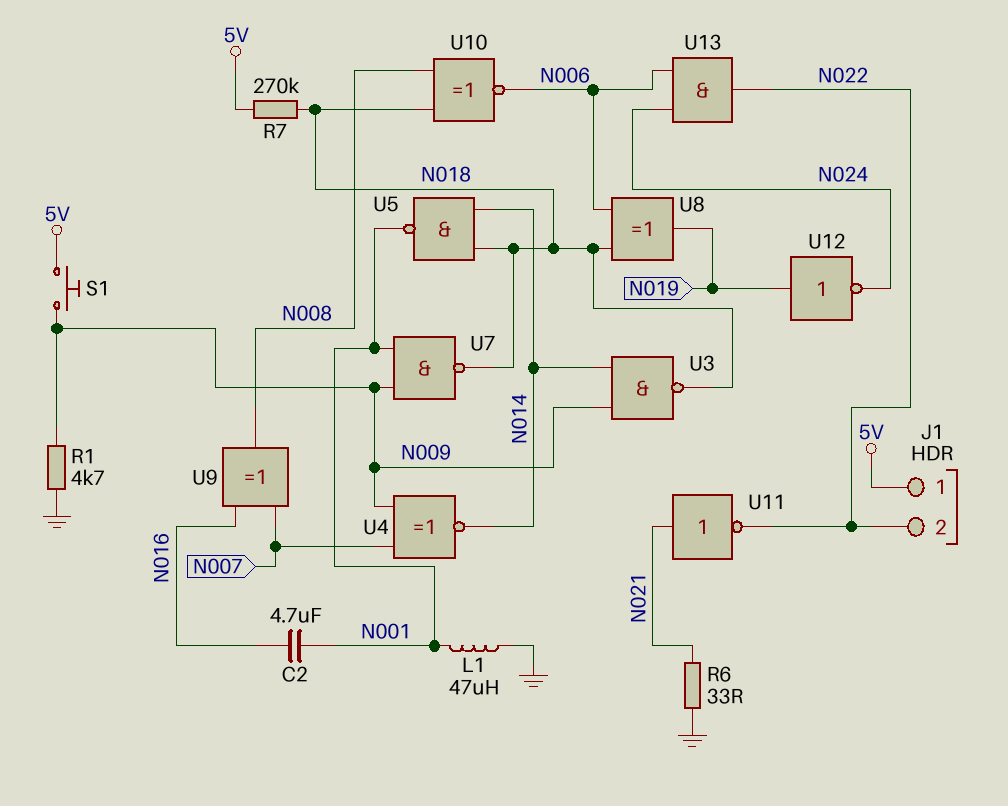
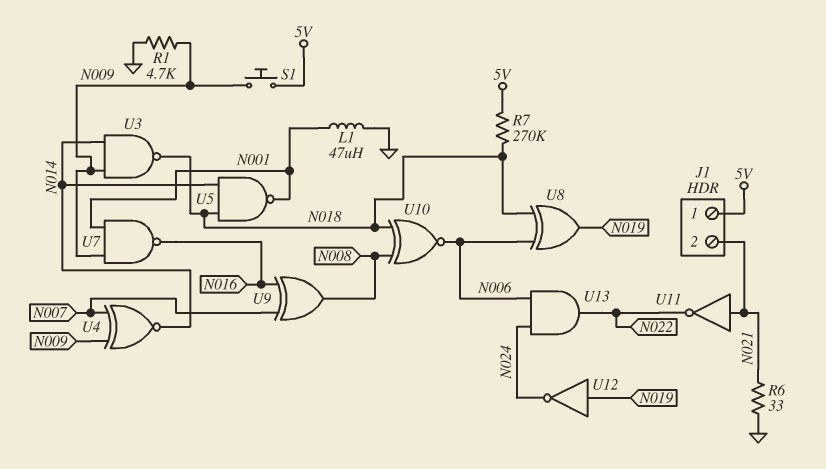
C2: 4.7uF (N001, N016) -> none
J1 pin 2: N022 -> N021
U7: NAND (in N001, in N009, out N018) -> NAND (in N001, in N009, out N016)

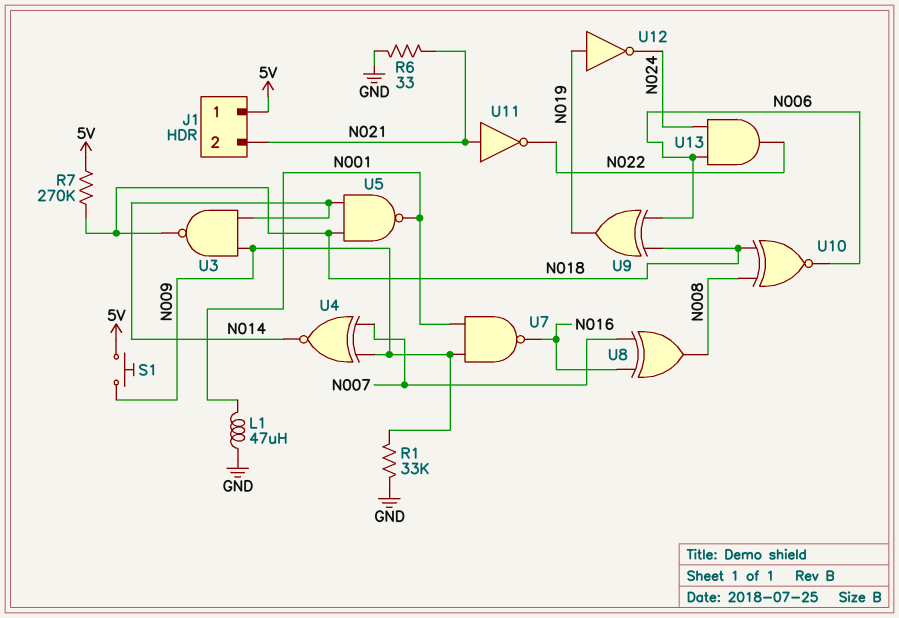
R1: 4.7k (GND, N009) -> 33k (GND, N009)
U8: XOR (in N006, in N018, out N019) -> XOR (in N007, in N016, out N008)
U9: XOR (in N007, in N016, out N008) -> XOR (in N006, in N018, out N019)

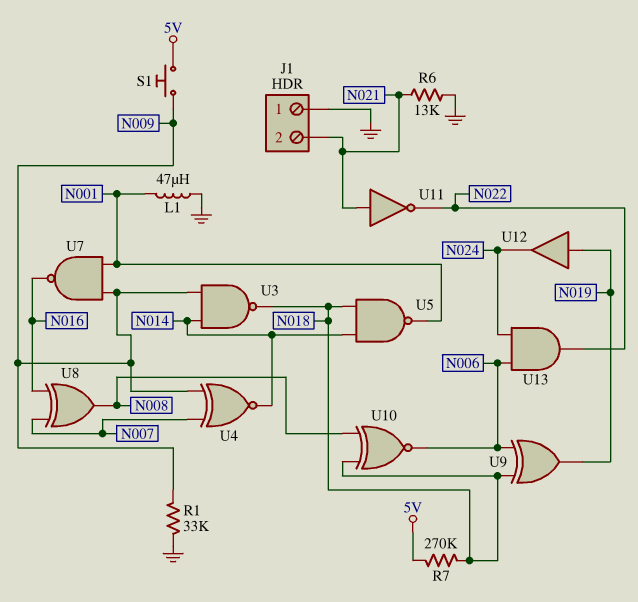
J1 pin 1: 5V -> GND
R6: 33 (GND, N021) -> 13k (GND, N021)
U12: NOT (in N019, out N024) -> buffer (in N019, out N024)

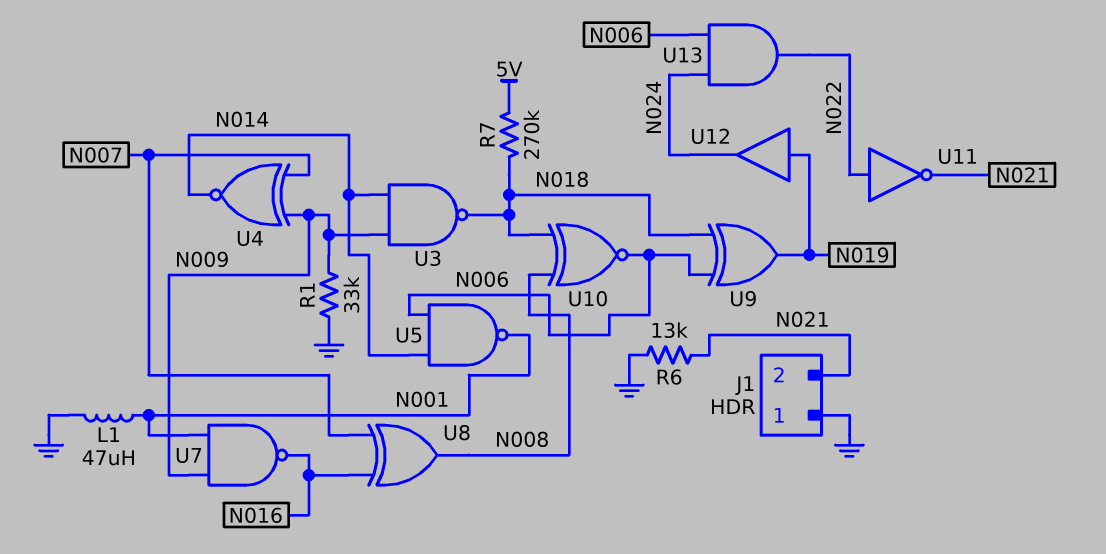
S1: button (5V, N009) -> none
U5: NAND (in N014, in N018, out N001) -> NAND (in N006, in N014, out N001)
U11: NOT (in N021, out N022) -> NOT (in N022, out N021)

